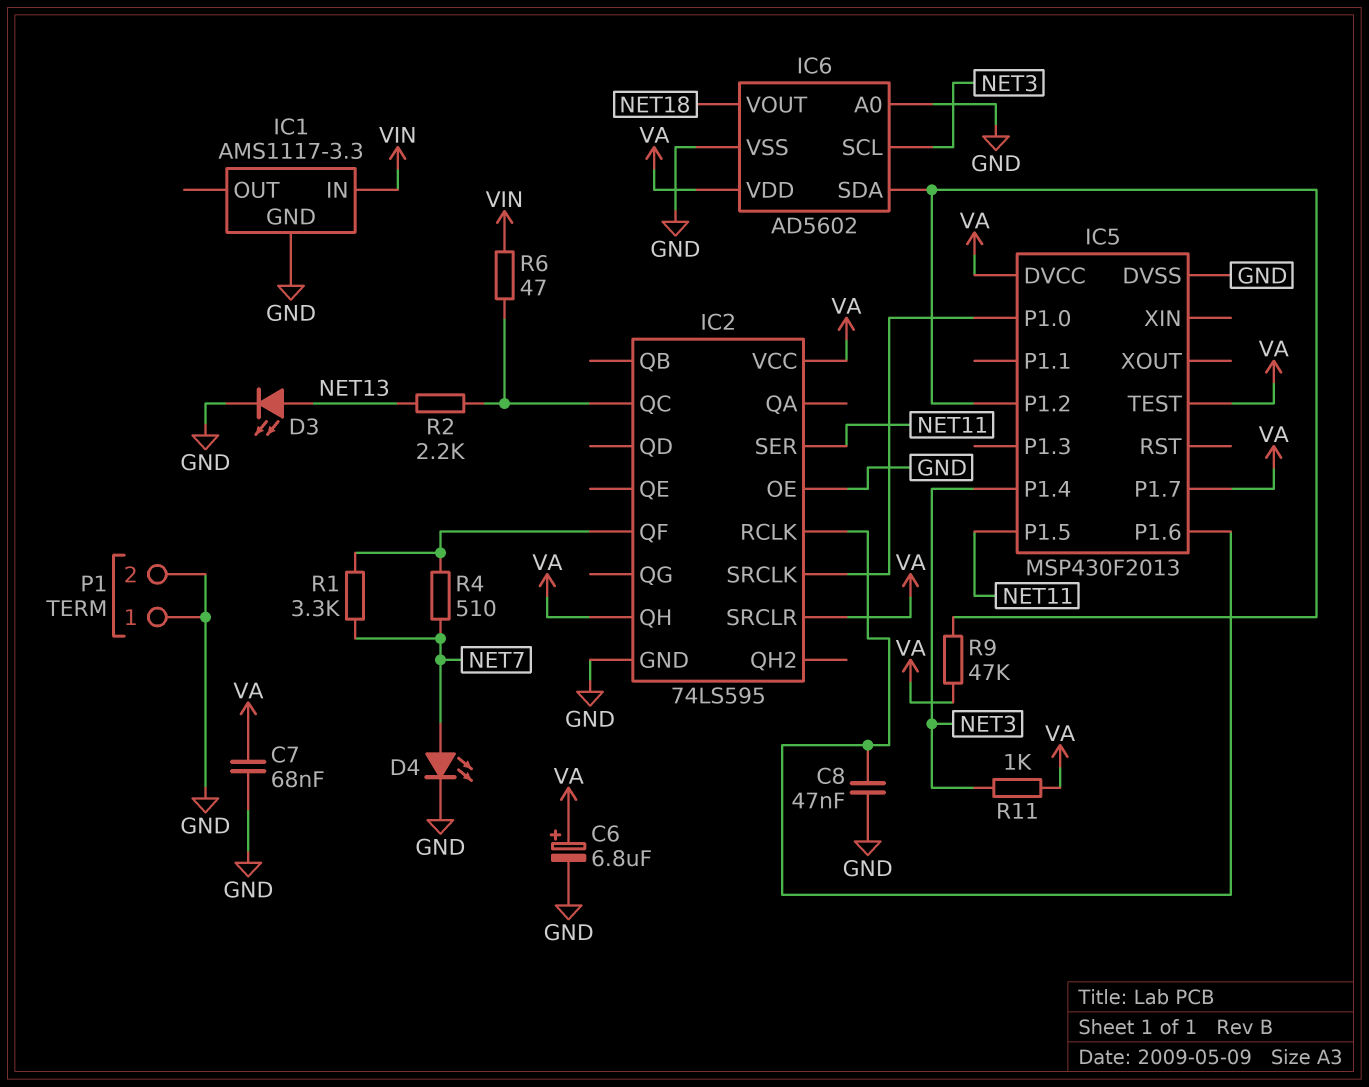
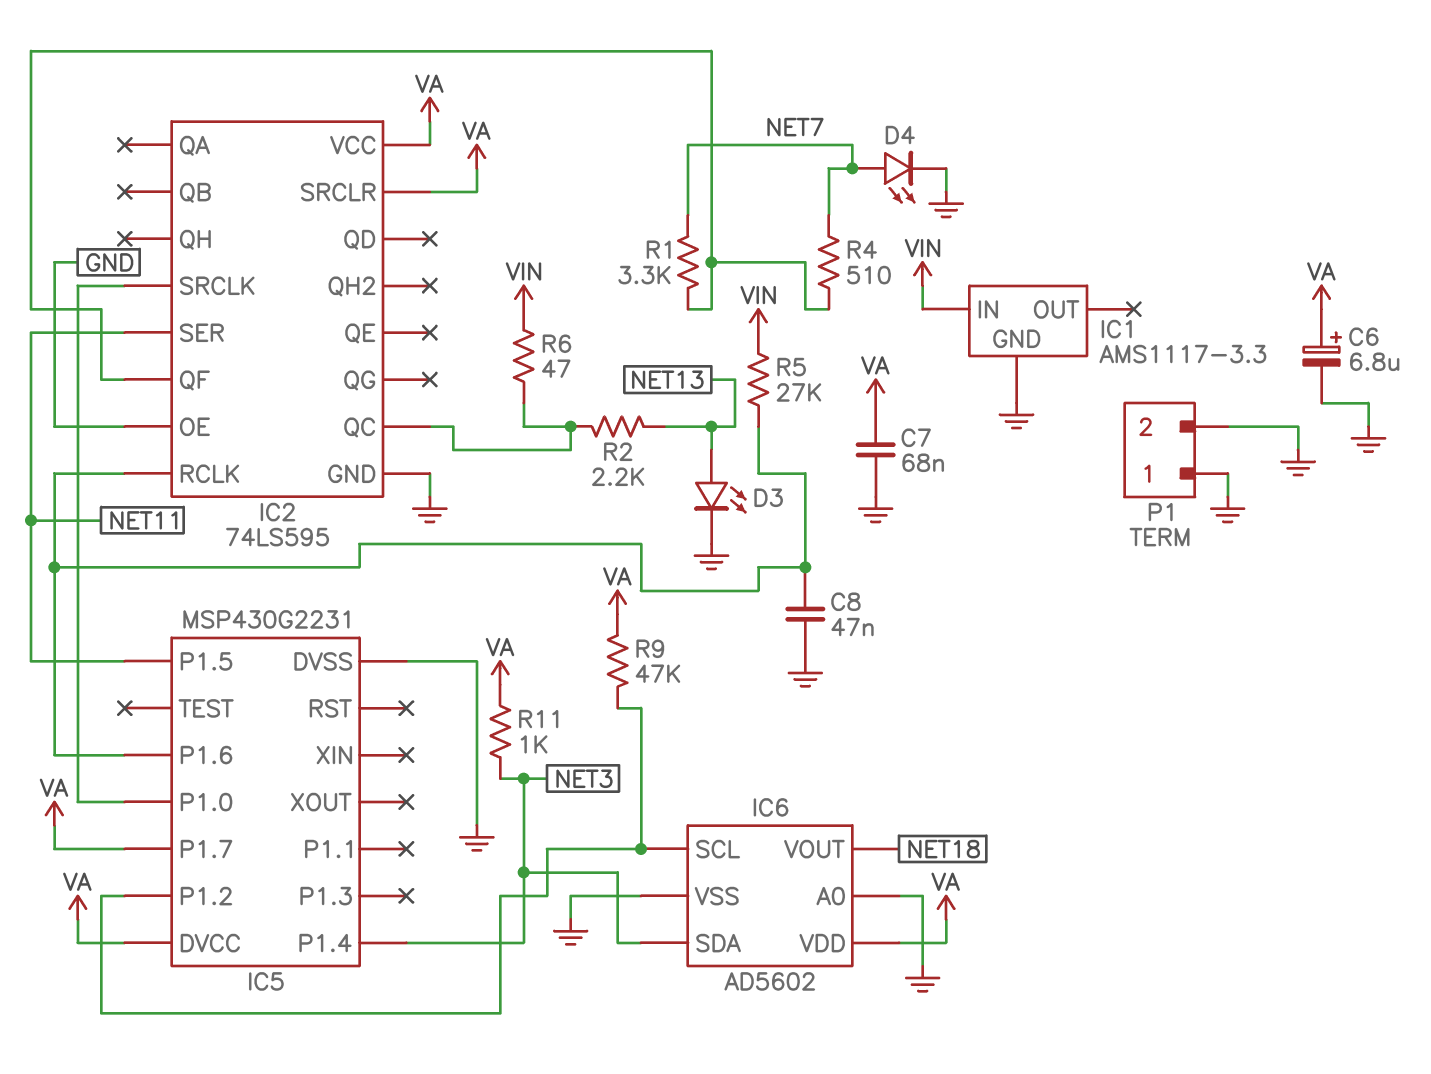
IC2 pin QH: VA -> none
IC5: MSP430F2013 -> MSP430G2231
IC5 pin TEST: VA -> none
IC6 pin SCL: NET3 -> IC5/P1.2
IC6 pin SDA: IC5/P1.2 -> NET3
R5: none -> 27k (IC2/RCLK, VIN)

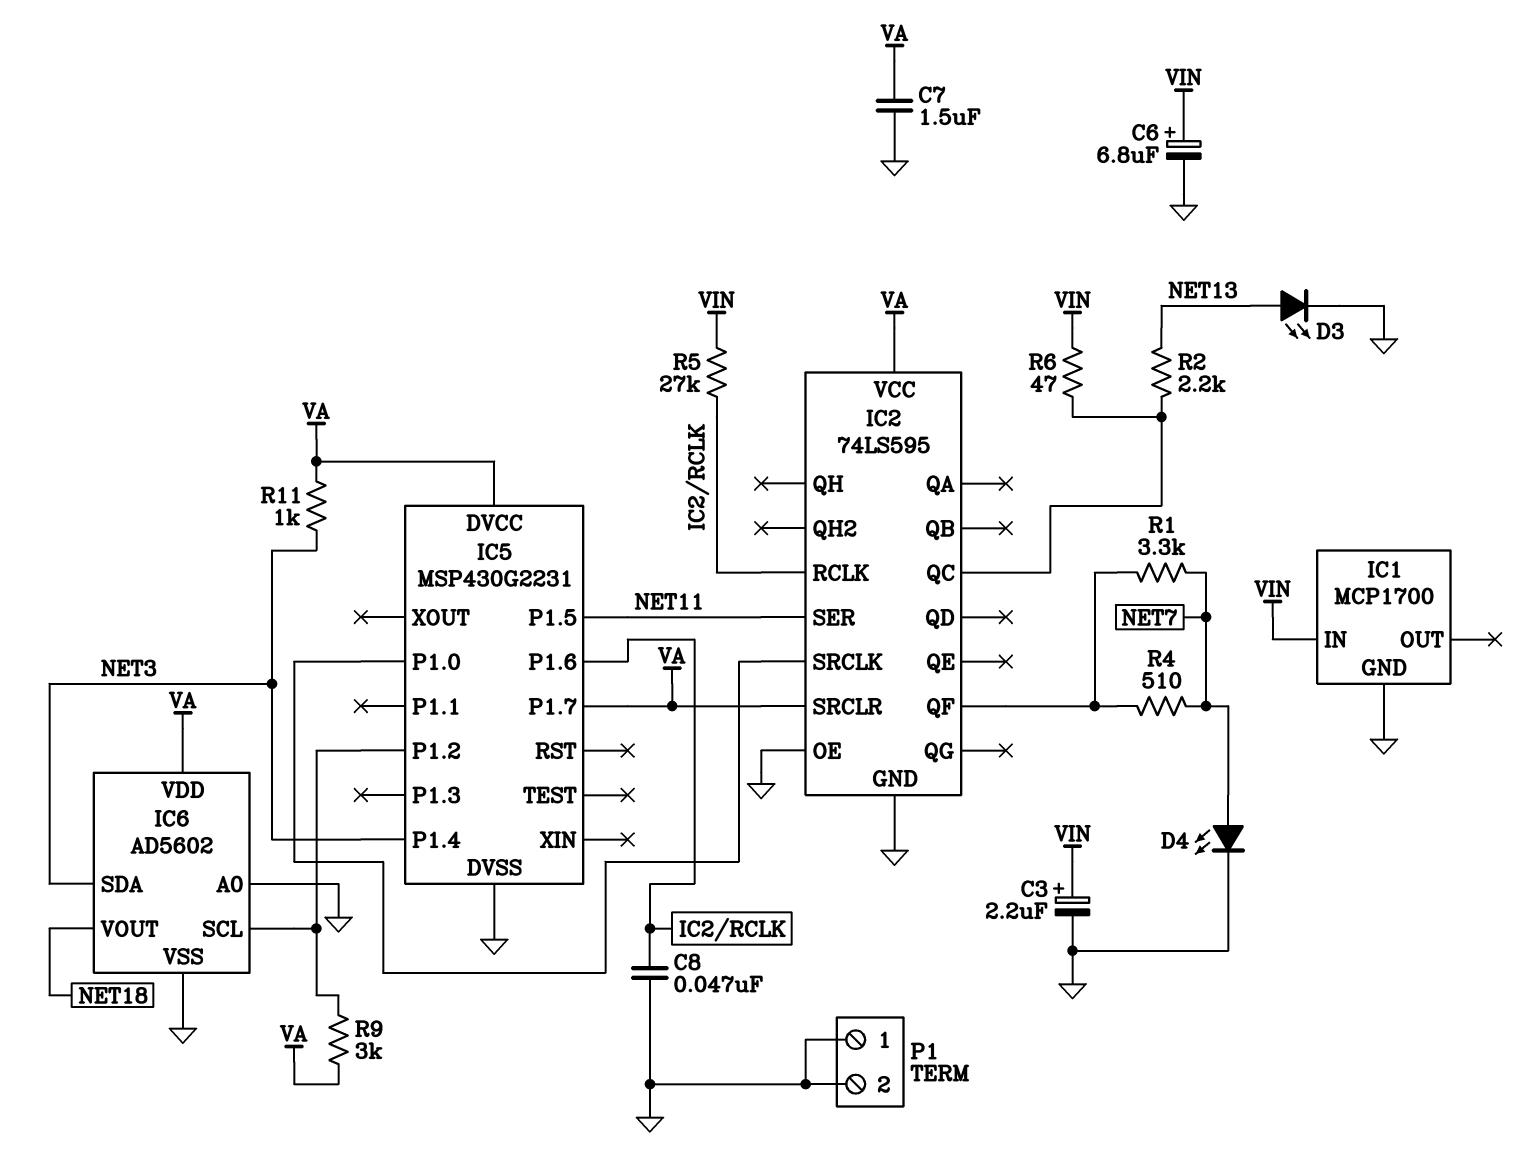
C3: none -> 2.2uF (plus VIN, minus GND)
C6: 6.8uF (plus VA, minus GND) -> 6.8uF (plus VIN, minus GND)
C7: 68nF (GND, VA) -> 1.5uF (GND, VA)
IC1: AMS1117-3.3 -> MCP1700
R9: 47k (IC5/P1.2, VA) -> 3k (IC5/P1.2, VA)

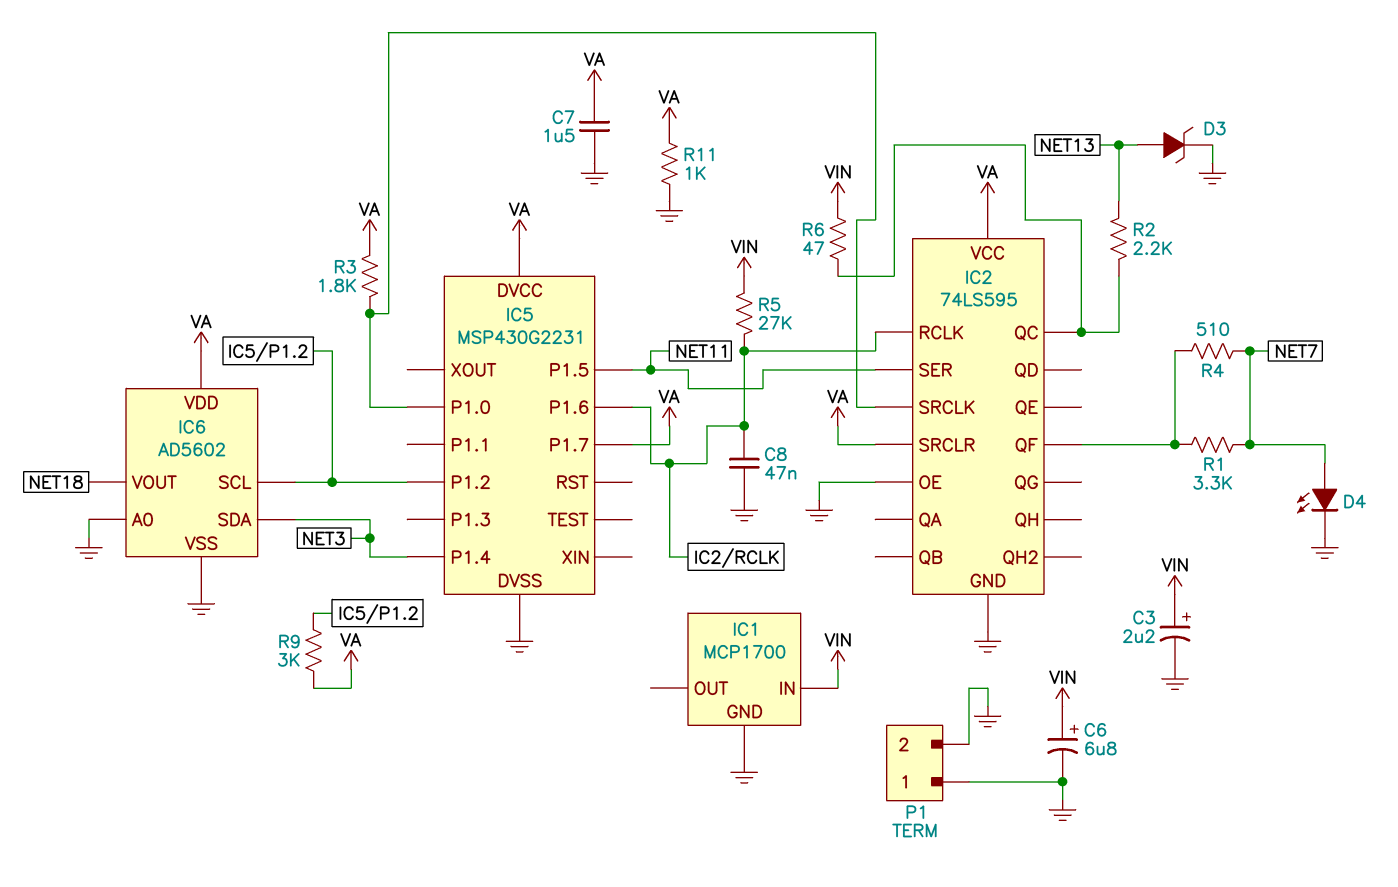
D3: LED (A NET13, K GND) -> zener (A NET13, K GND)
R3: none -> 1.8k (IC2/SRCLK, VA)
R11: 1k (NET3, VA) -> 1k (GND, VA)

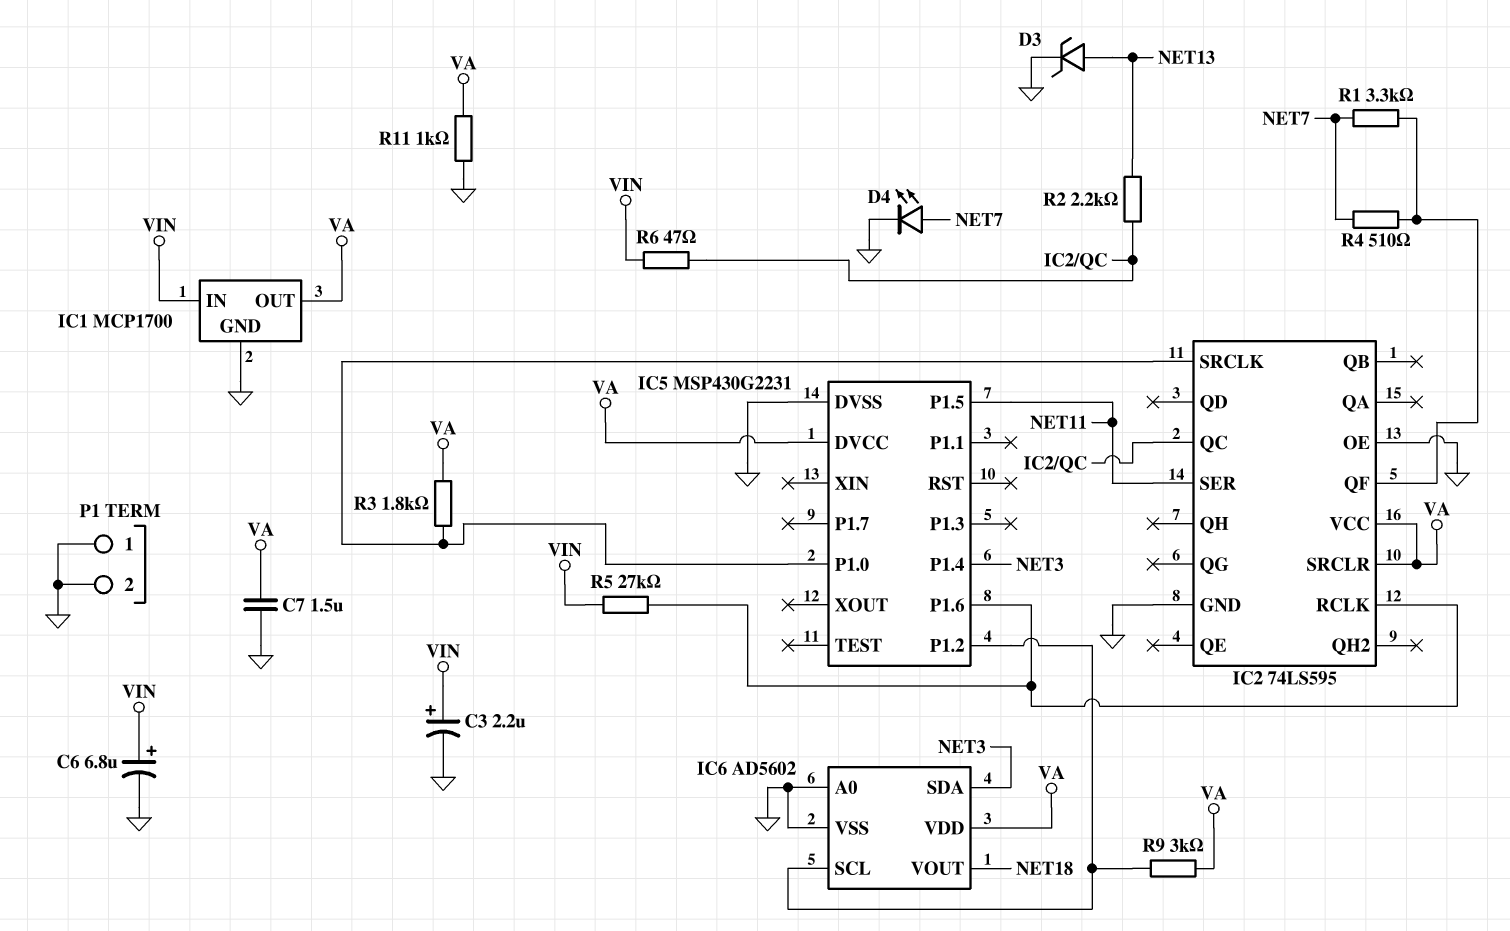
C8: 47nF (GND, IC2/RCLK) -> none
IC1 pin OUT: none -> VA
IC5 pin P1.7: VA -> none

